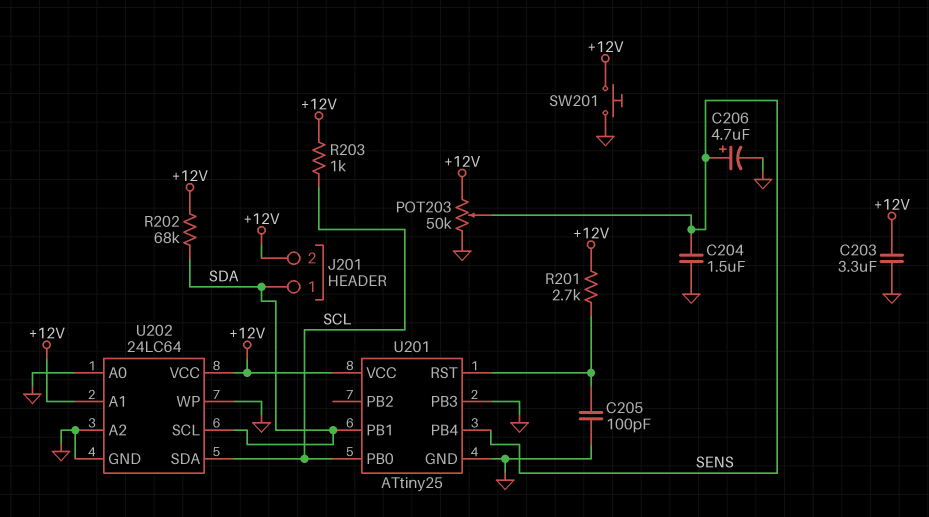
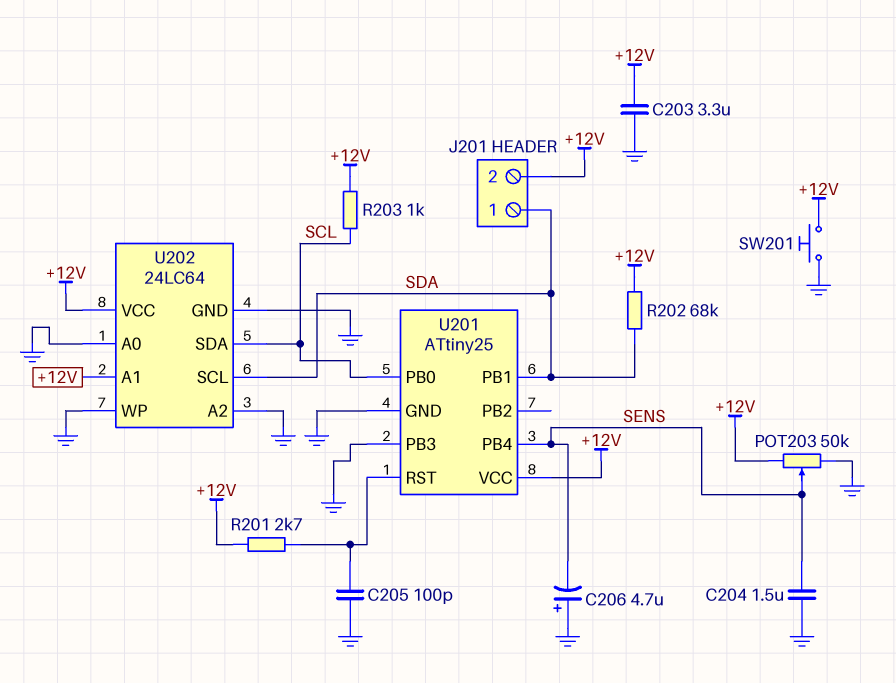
C206: 4.7uF (plus SENS, minus GND) -> 4.7uF (plus GND, minus SENS)

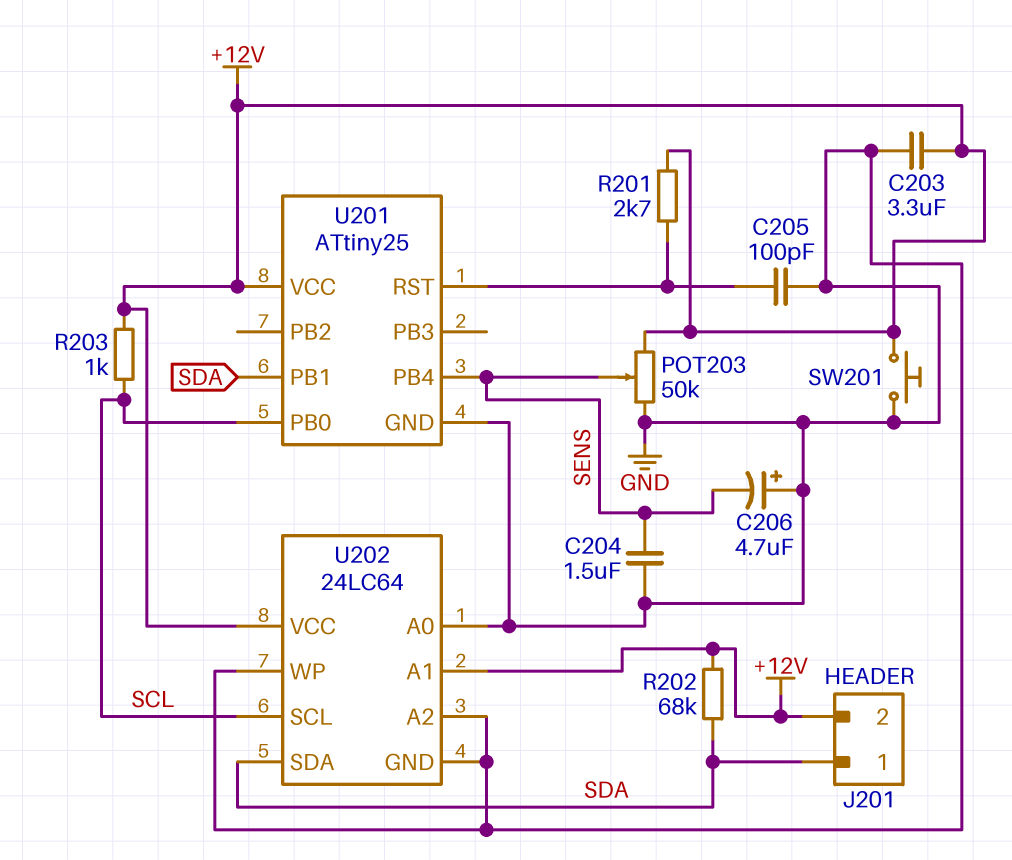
U201 pin PB3: GND -> none
U202 pin SCL: SDA -> SCL
U202 pin SDA: SCL -> SDA

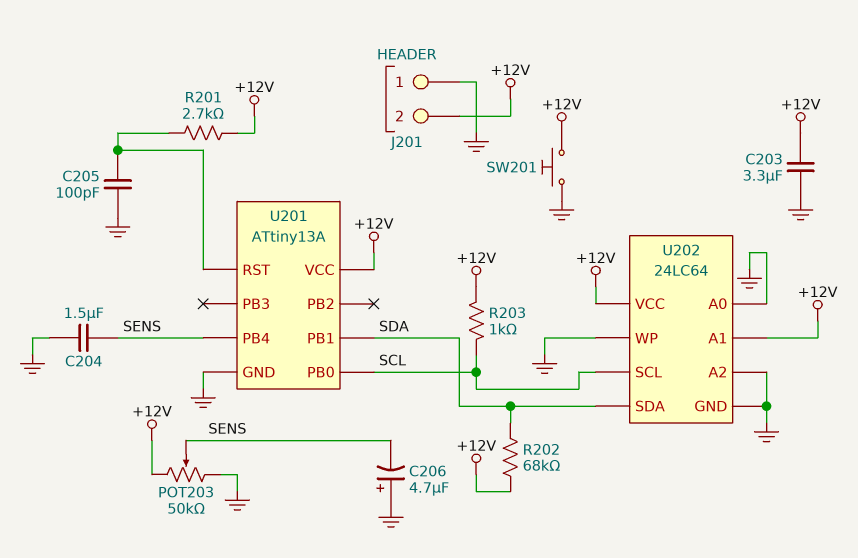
J201 pin 1: SDA -> GND
U201: ATtiny25 -> ATtiny13A

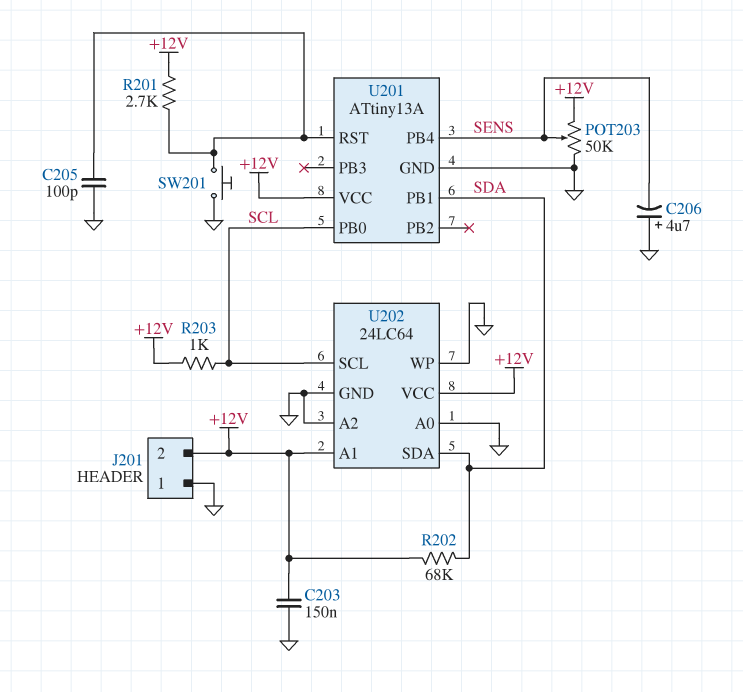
C203: 3.3uF (+12V, GND) -> 150nF (+12V, GND)
C204: 1.5uF (GND, SENS) -> none
SW201: button (+12V, GND) -> button (GND, U201/RST)

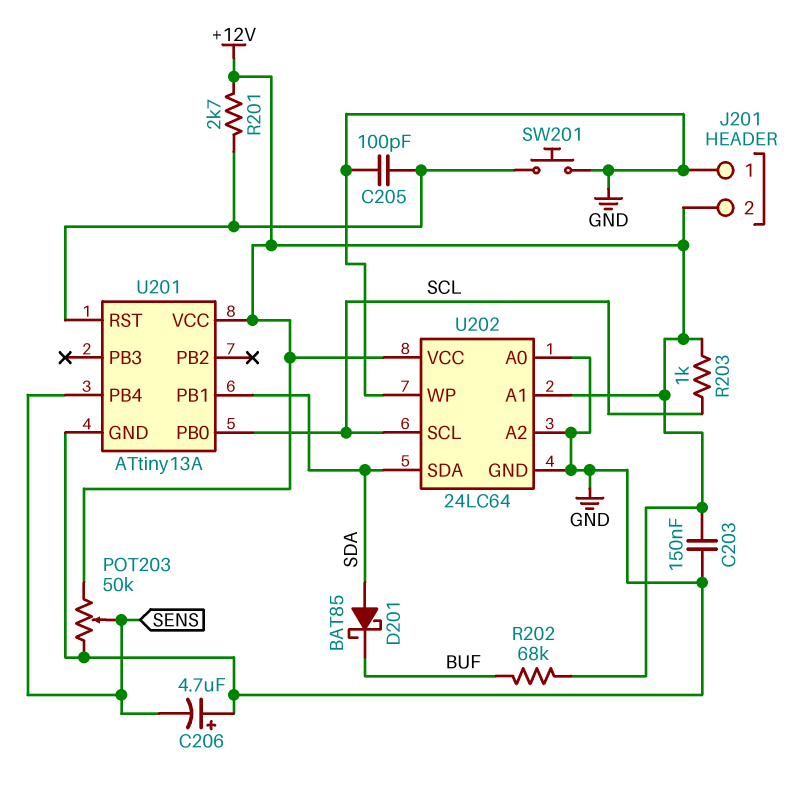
D201: none -> schottky BAT85 (A SDA, K BUF)
R202: 68k (+12V, SDA) -> 68k (+12V, BUF)

